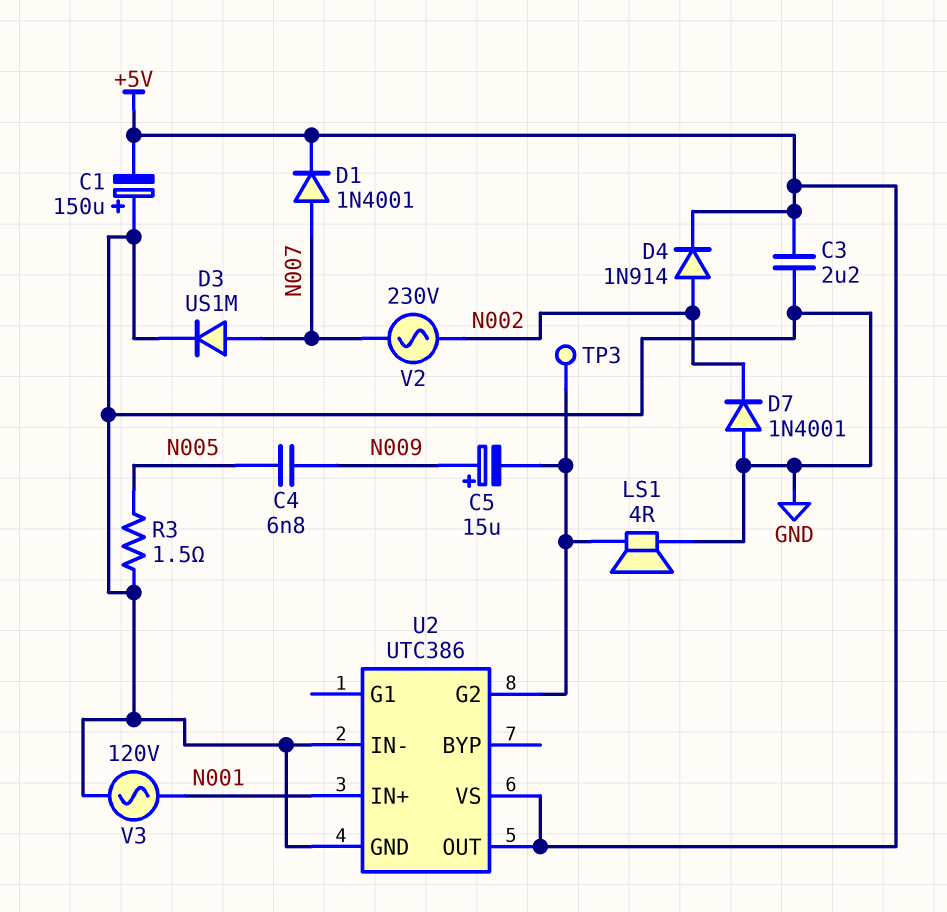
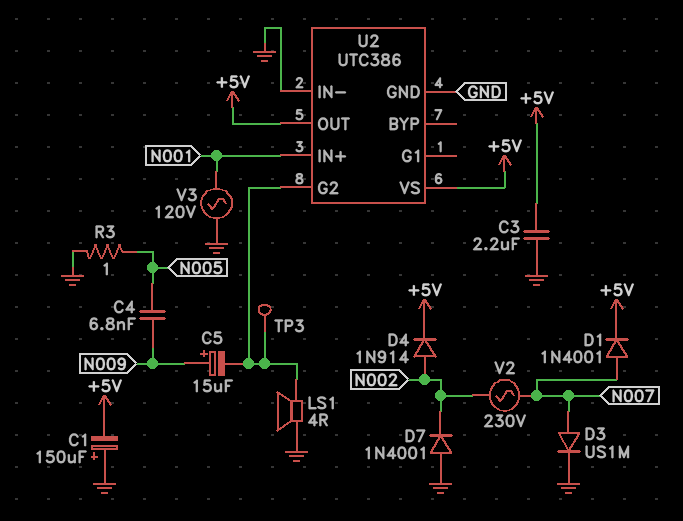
R3: 1.5 (GND, N005) -> 1 (GND, N005)

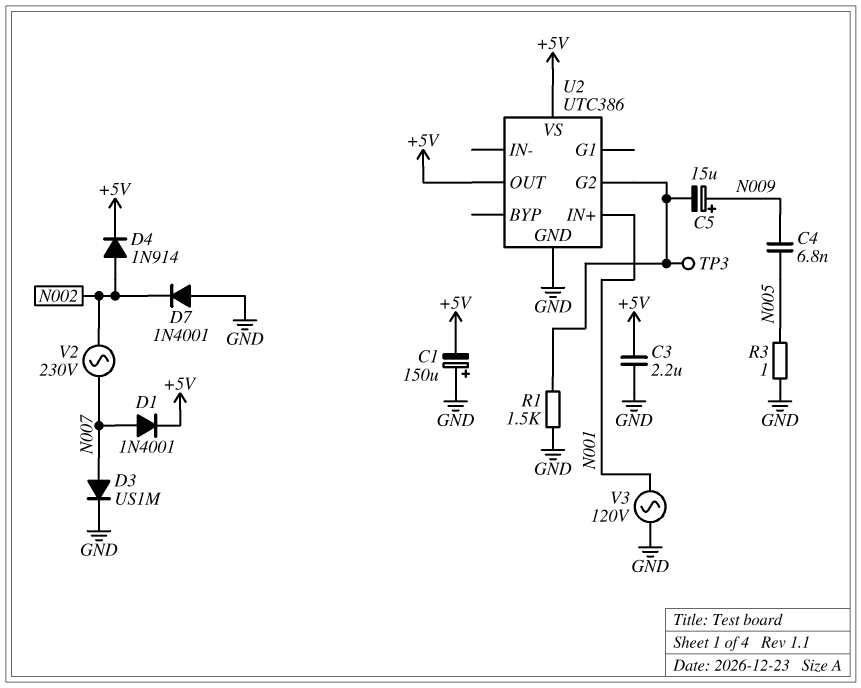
LS1: speaker 4R (GND, U2/G2) -> none
R1: none -> 1.5k (GND, U2/G2)
U2 pin IN-: GND -> none

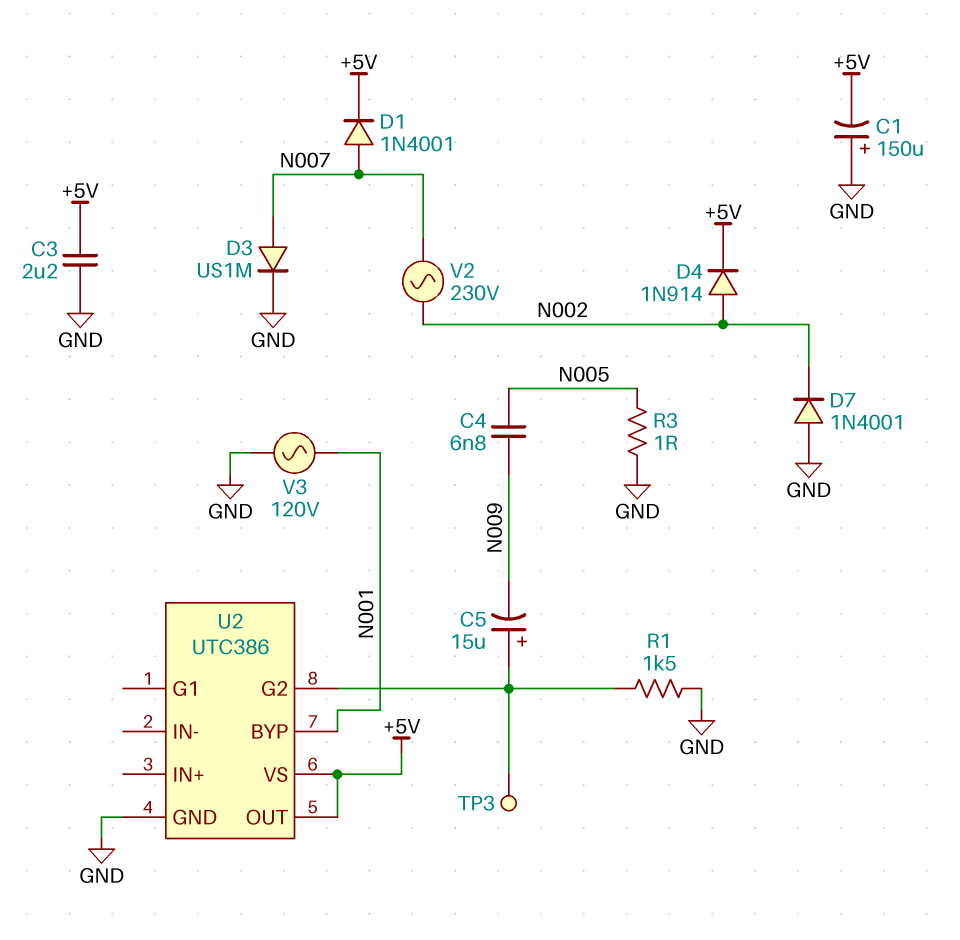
C5: 15uF (plus N009, minus U2/G2) -> 15uF (plus U2/G2, minus N009)
U2 pin BYP: none -> N001
U2 pin IN+: N001 -> none

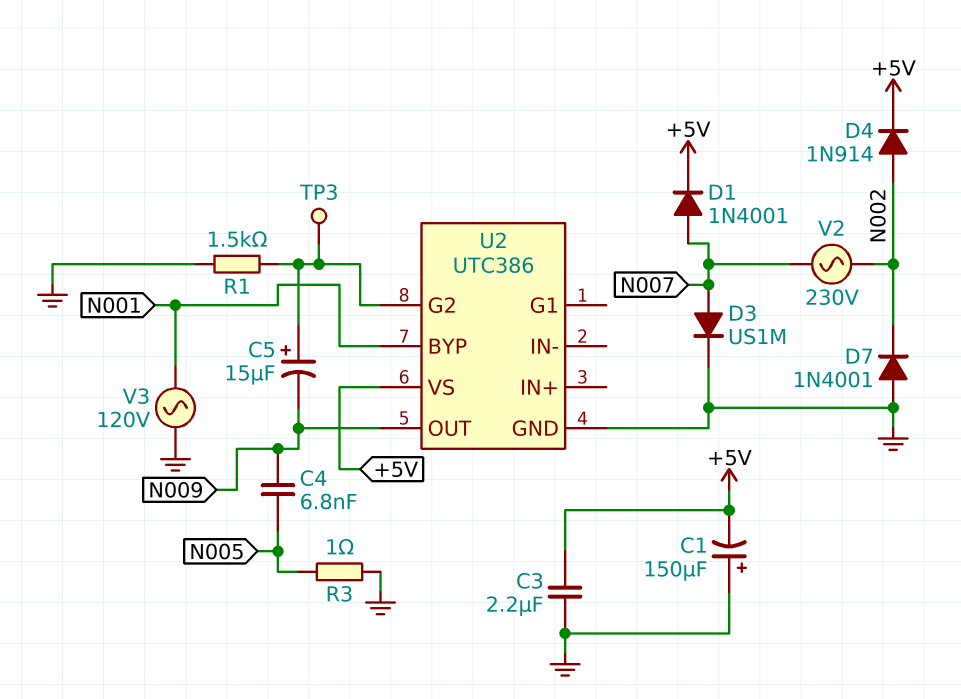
U2 pin OUT: +5V -> N009

